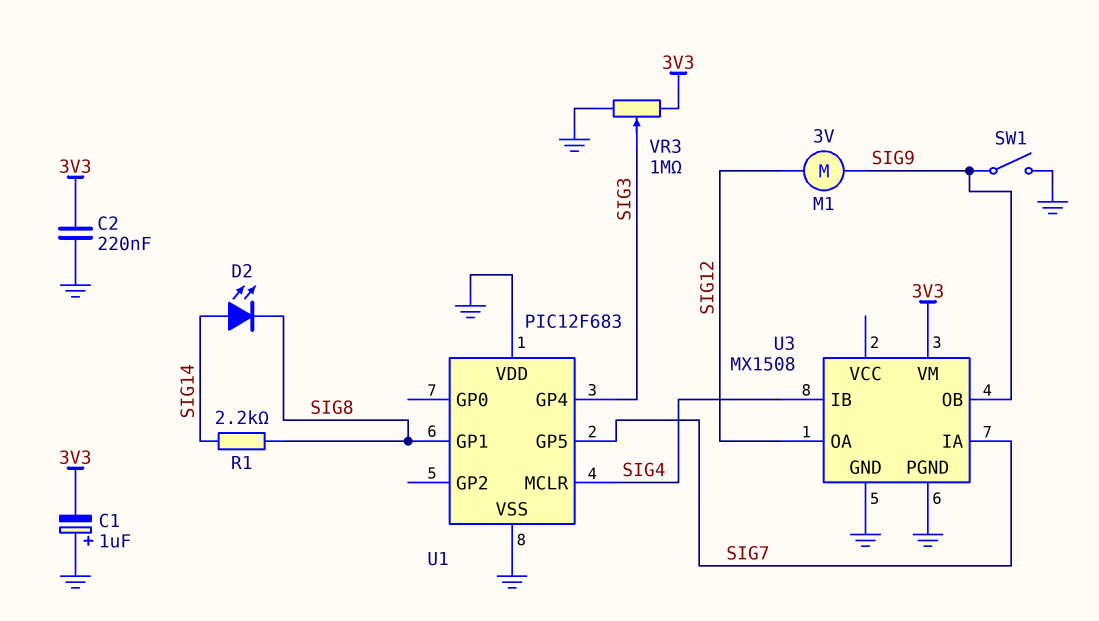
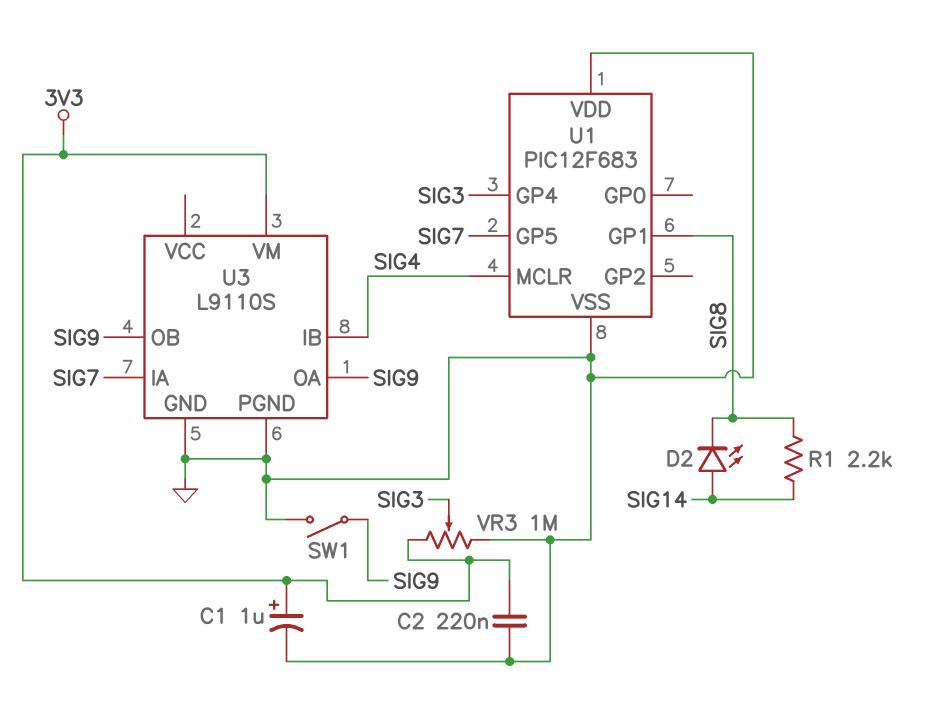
C1: 1uF (plus GND, minus 3V3) -> 1uF (plus 3V3, minus GND)
M1: motor 3V (SIG9, SIG12) -> none
U3: MX1508 -> L9110S
U3 pin OA: SIG12 -> SIG9

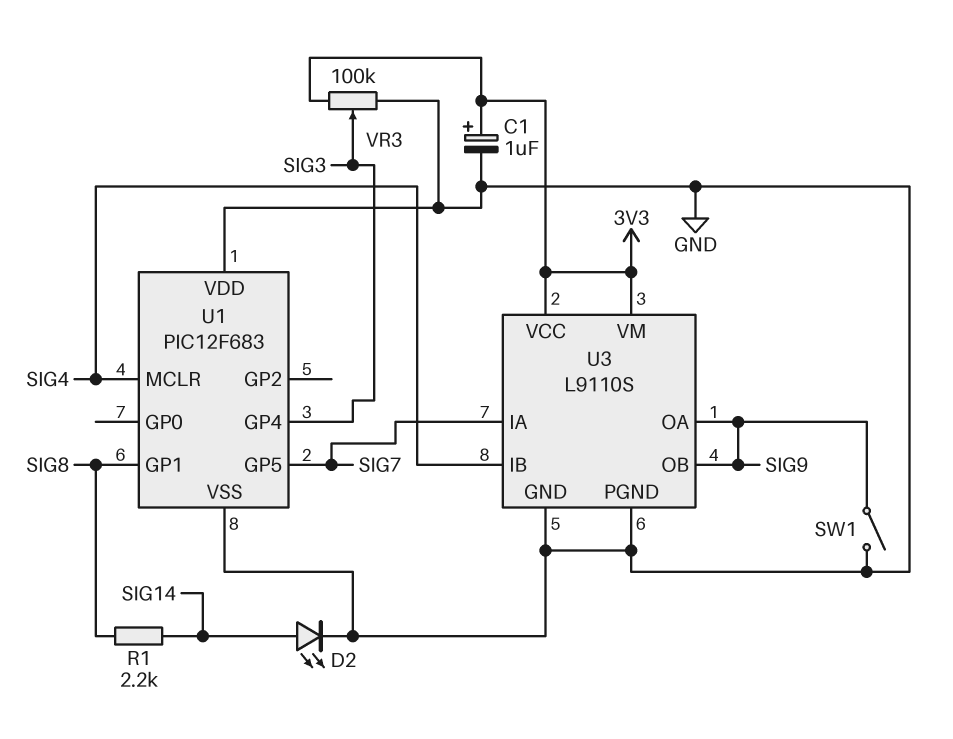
C2: 220nF (3V3, GND) -> none
D2: LED (A SIG14, K SIG8) -> LED (A SIG14, K GND)
U3 pin VCC: none -> 3V3
VR3: 1M (3V3, GND, wiper SIG3) -> 100k (3V3, GND, wiper SIG3)

